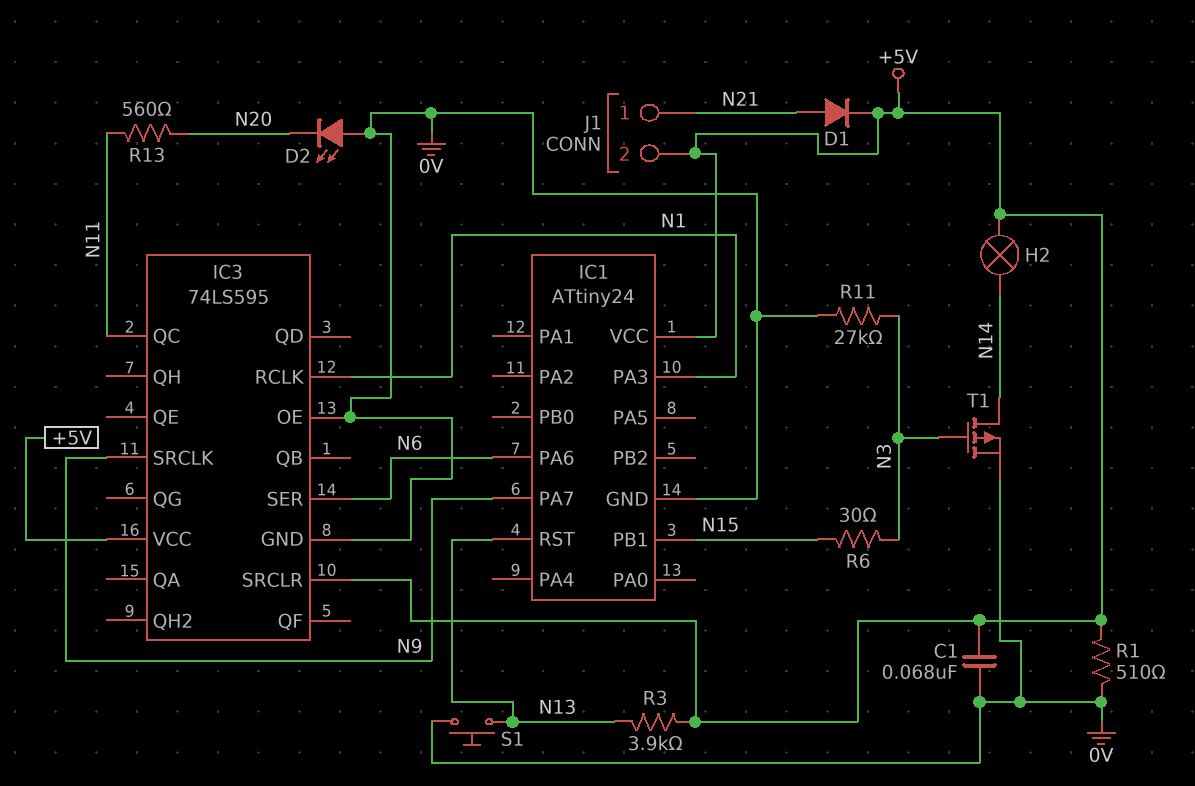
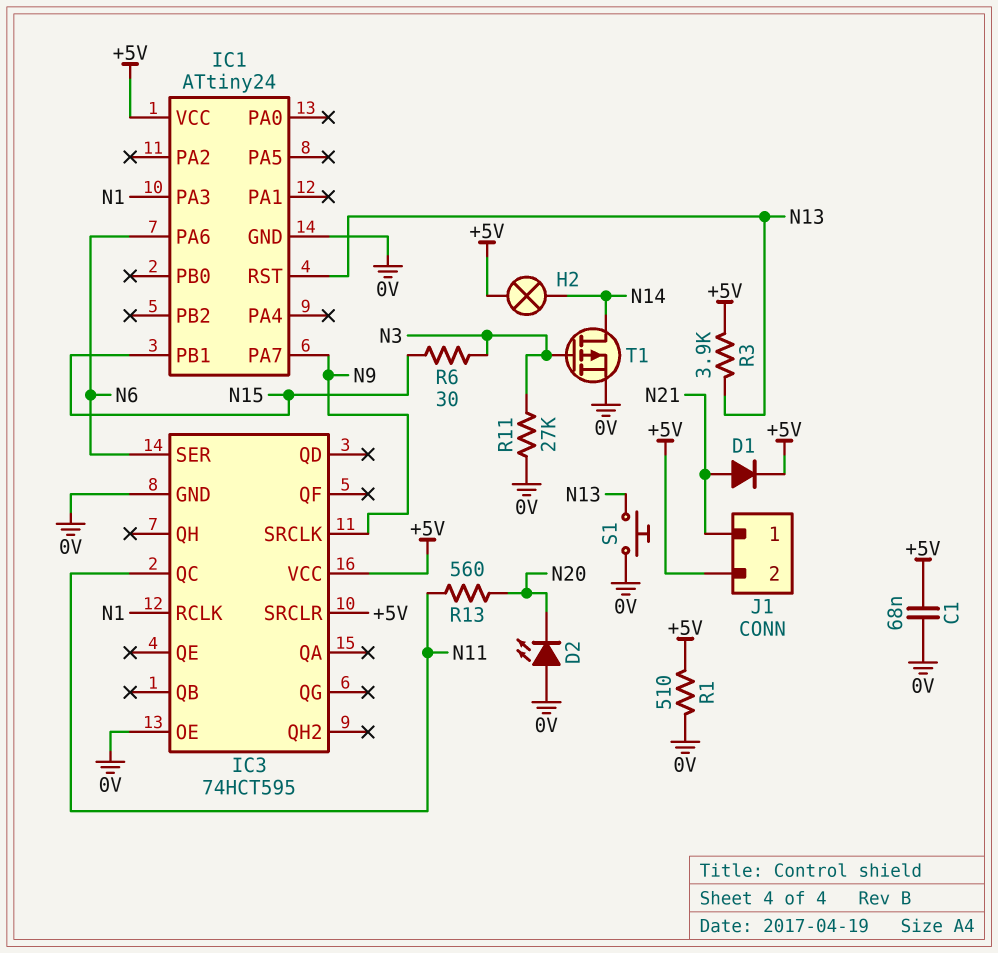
IC3: 74LS595 -> 74HCT595

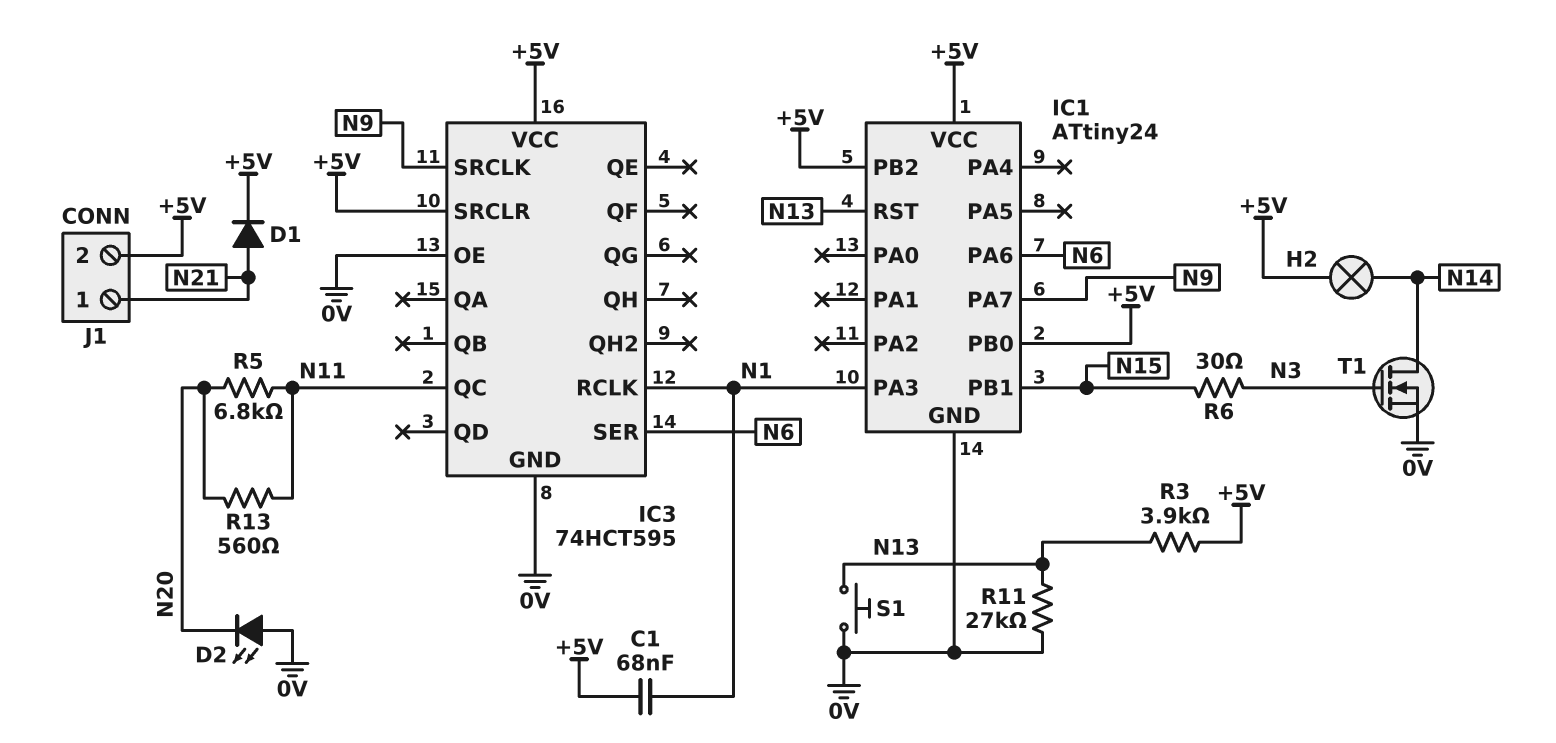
C1: 68nF (+5V, 0V) -> 68nF (+5V, N1)
IC1 pin PB0: none -> +5V
IC1 pin PB2: none -> +5V
R1: 510 (+5V, 0V) -> none
R5: none -> 6.8k (N11, N20)
R11: 27k (0V, N3) -> 27k (0V, N13)
T1: PMOS (G N3, D N14, S 0V) -> NMOS (G N3, D N14, S 0V)

